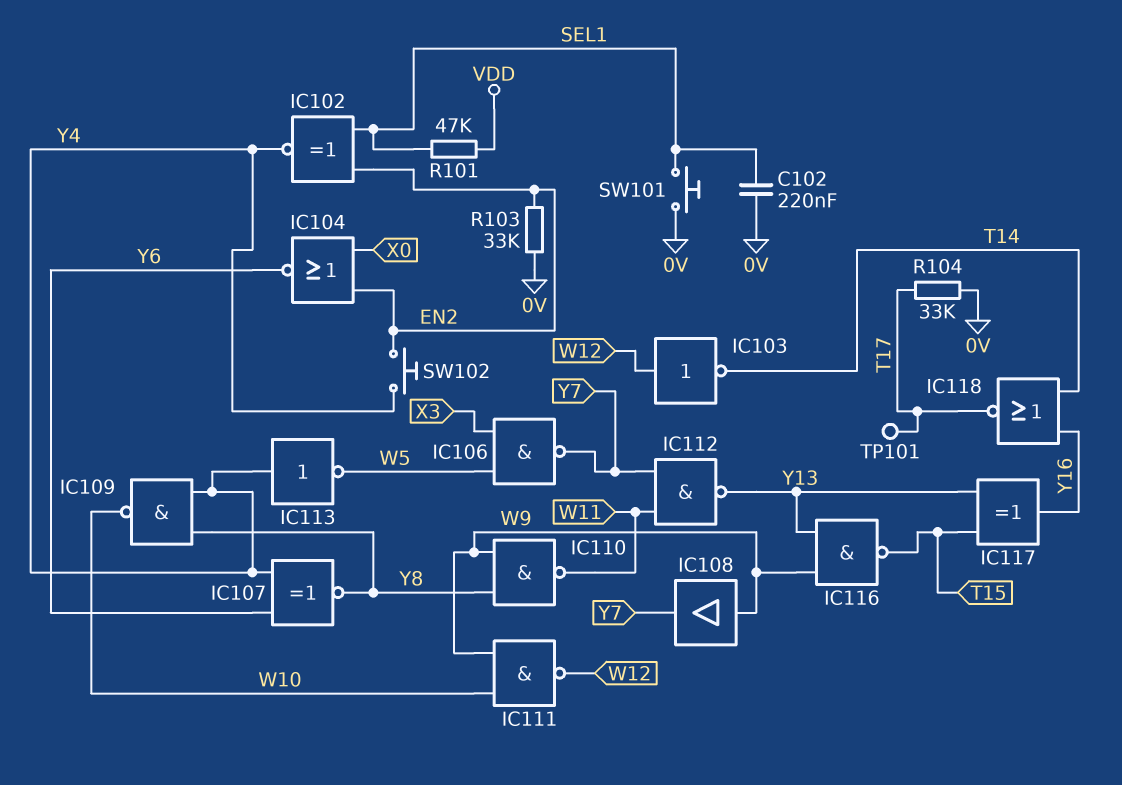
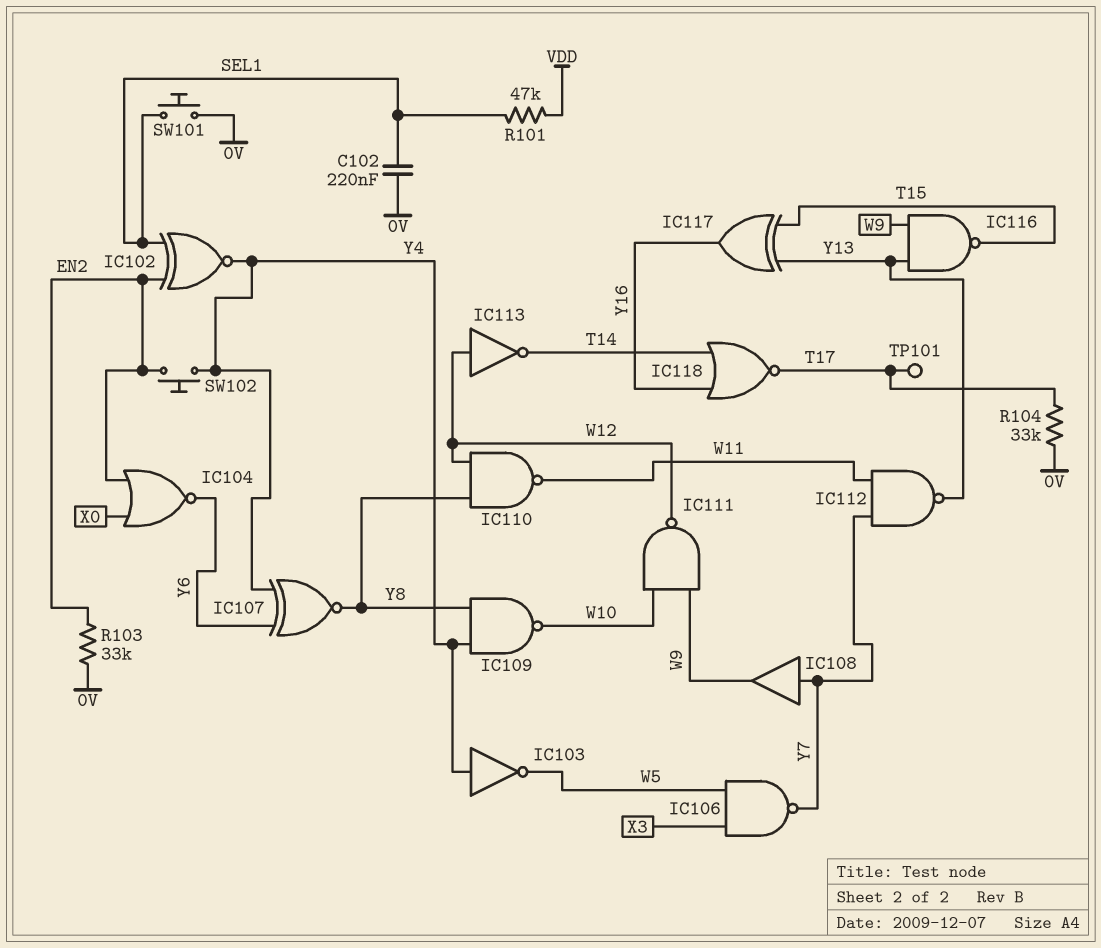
IC103: NOT (in W12, out T14) -> NOT (in Y4, out W5)
IC108: buffer (in W9, out Y7) -> buffer (in Y7, out W9)
IC110: NAND (in W9, in Y8, out W11) -> NAND (in W12, in Y8, out W11)
IC113: NOT (in Y4, out W5) -> NOT (in W12, out T14)

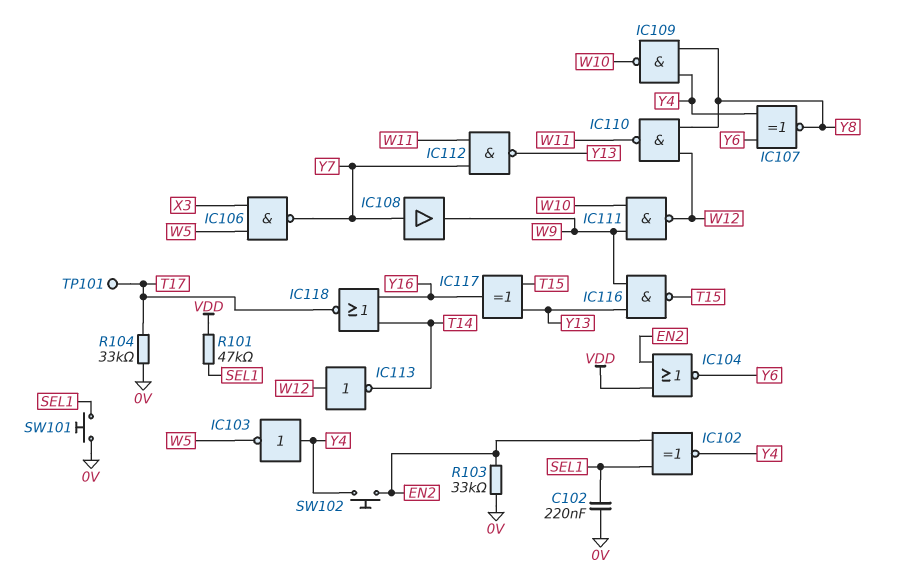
IC104: NOR (in EN2, in X0, out Y6) -> NOR (in EN2, in VDD, out Y6)

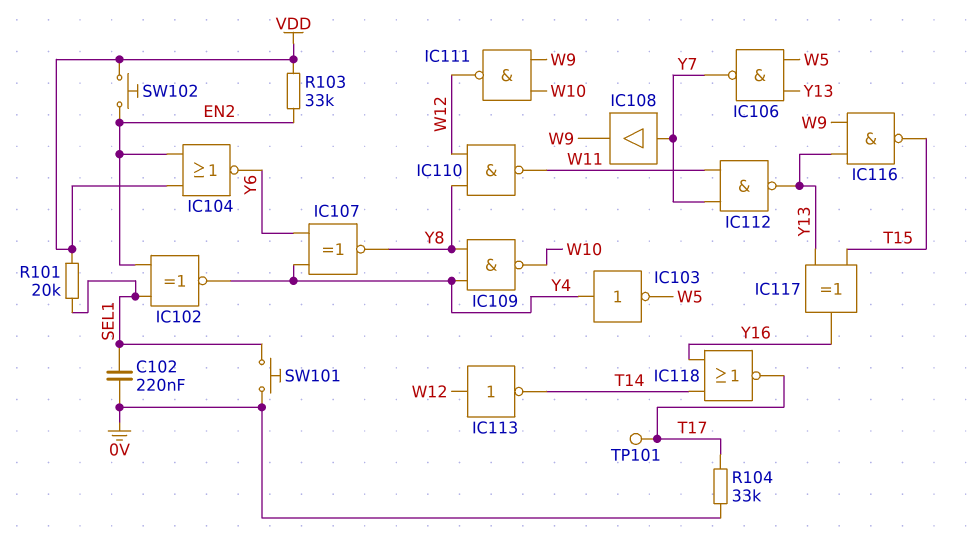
IC106: NAND (in W5, in X3, out Y7) -> NAND (in W5, in Y13, out Y7)
R101: 47k (SEL1, VDD) -> 20k (SEL1, VDD)
R103: 33k (0V, EN2) -> 33k (EN2, VDD)
SW102: button (EN2, Y4) -> button (EN2, VDD)

